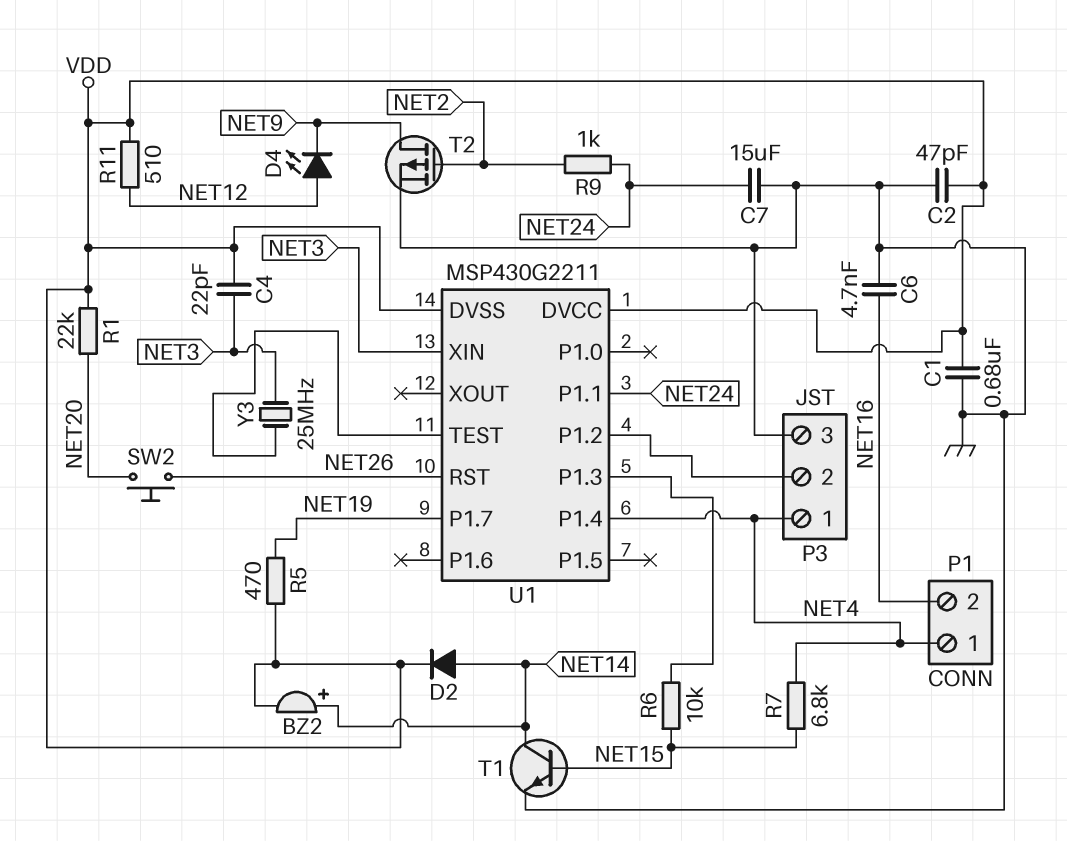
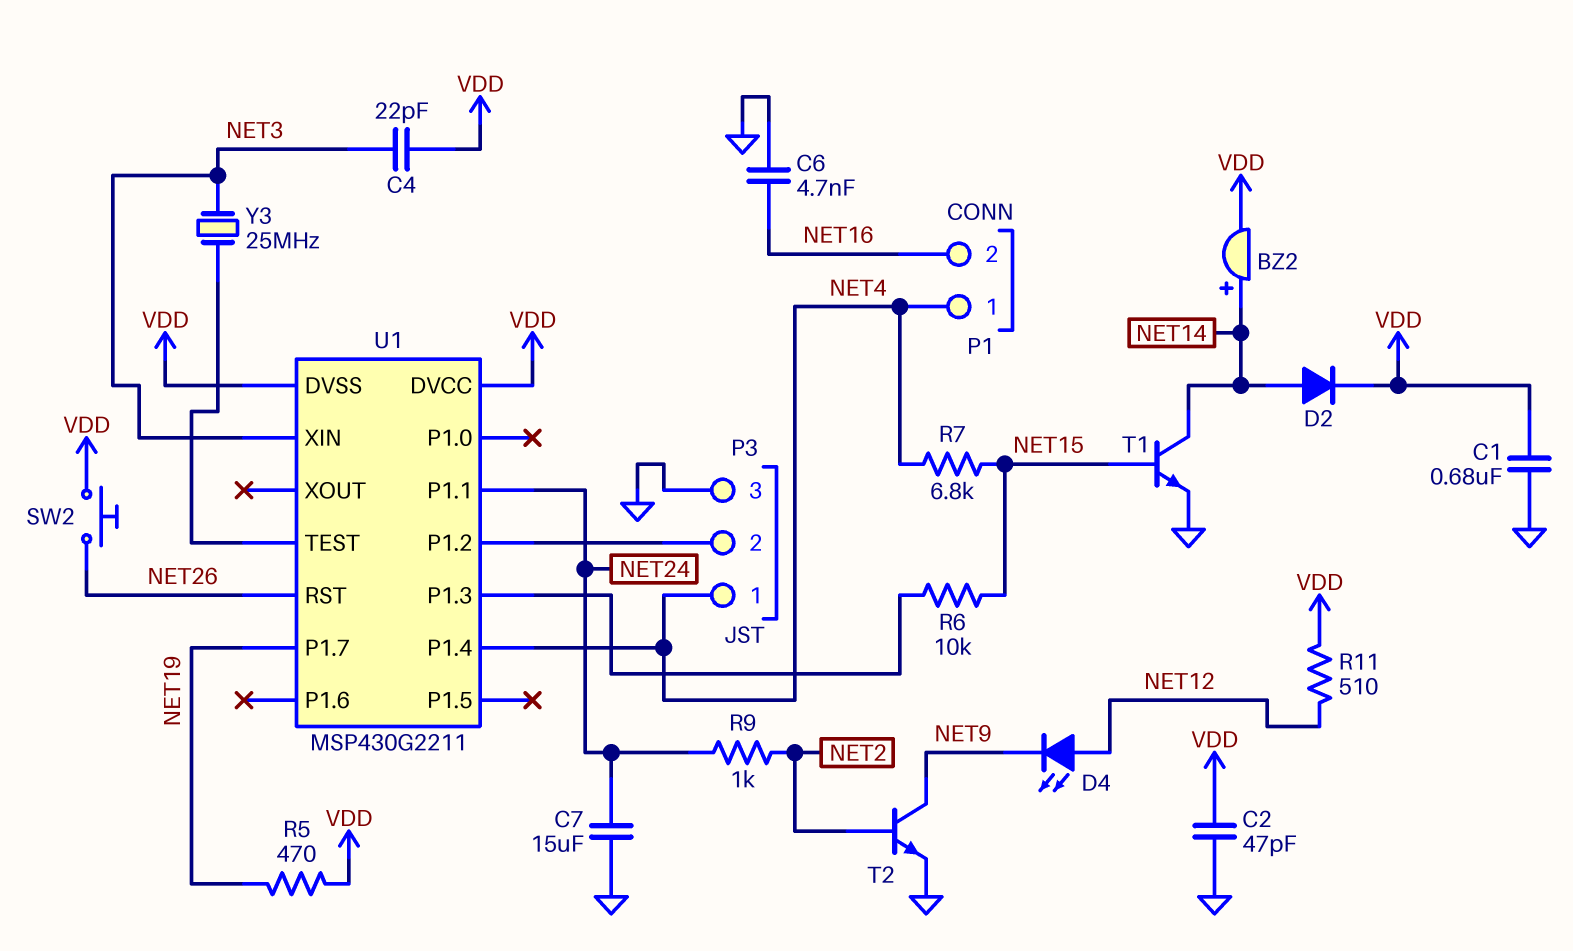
R1: 22k (NET20, VDD) -> none
SW2: button (NET20, NET26) -> button (NET26, VDD)
T2: PMOS (G NET2, D NET9, S GND) -> NPN (B NET2, C NET9, E GND)

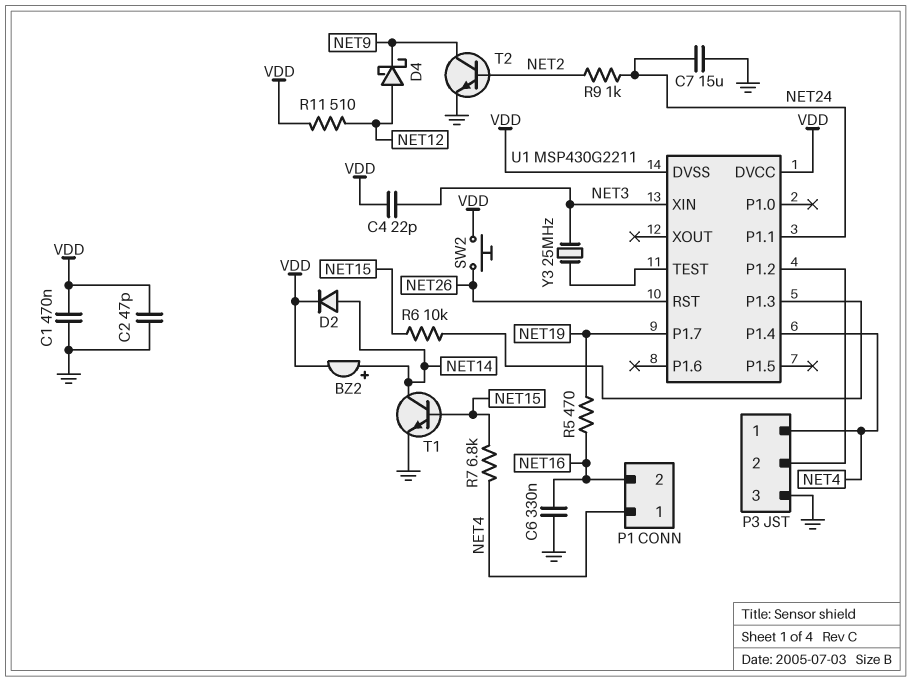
C1: 680nF (GND, VDD) -> 470nF (GND, VDD)
C6: 4.7nF (GND, NET16) -> 330nF (GND, NET16)
D4: LED (A NET12, K NET9) -> schottky (A NET12, K NET9)
R5: 470 (NET19, VDD) -> 470 (NET16, NET19)

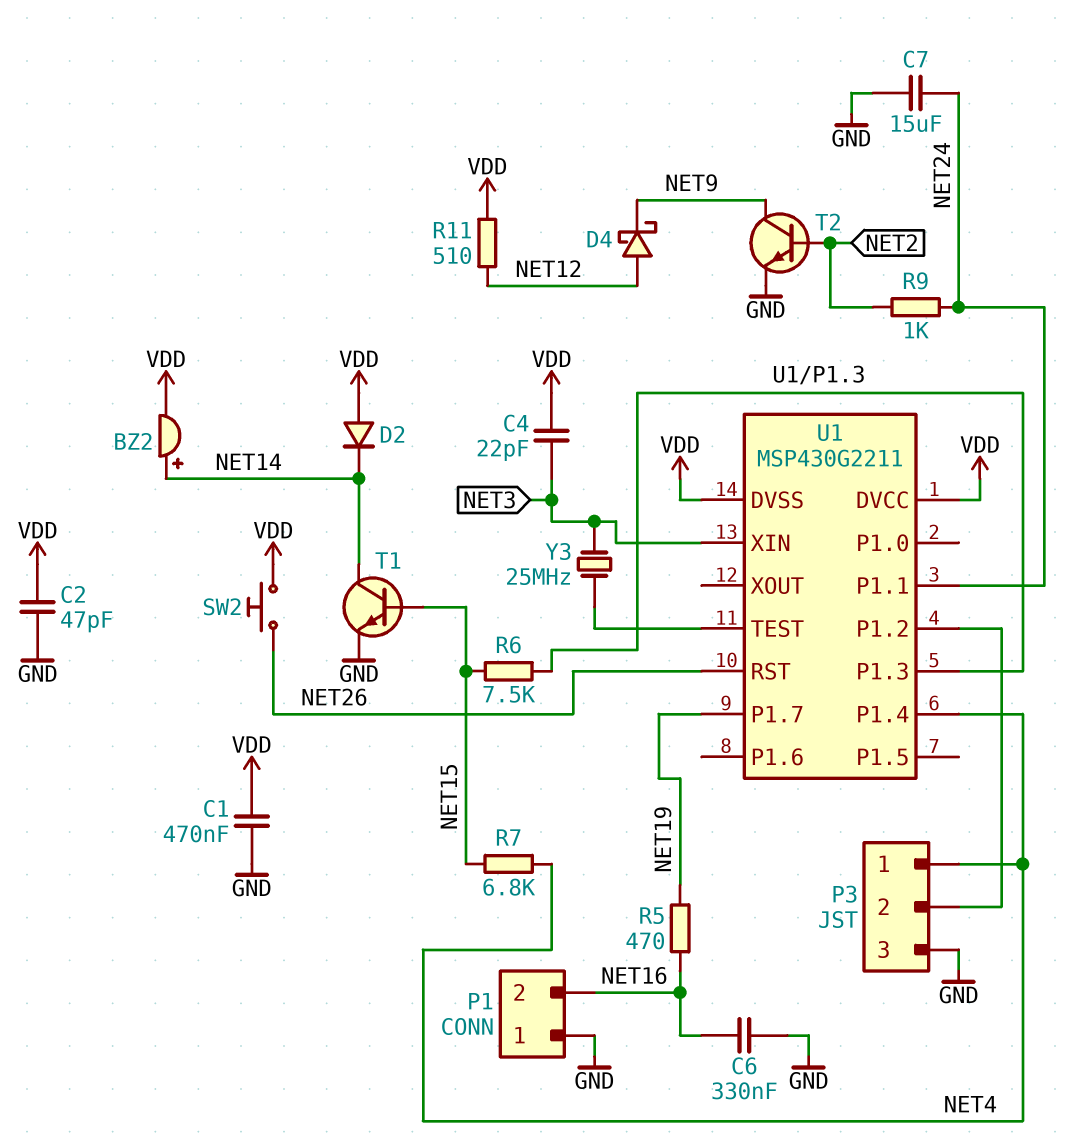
D2: diode (A NET14, K VDD) -> diode (A VDD, K NET14)
P1 pin 1: NET4 -> GND
R6: 10k (NET15, U1/P1.3) -> 7.5k (NET15, U1/P1.3)

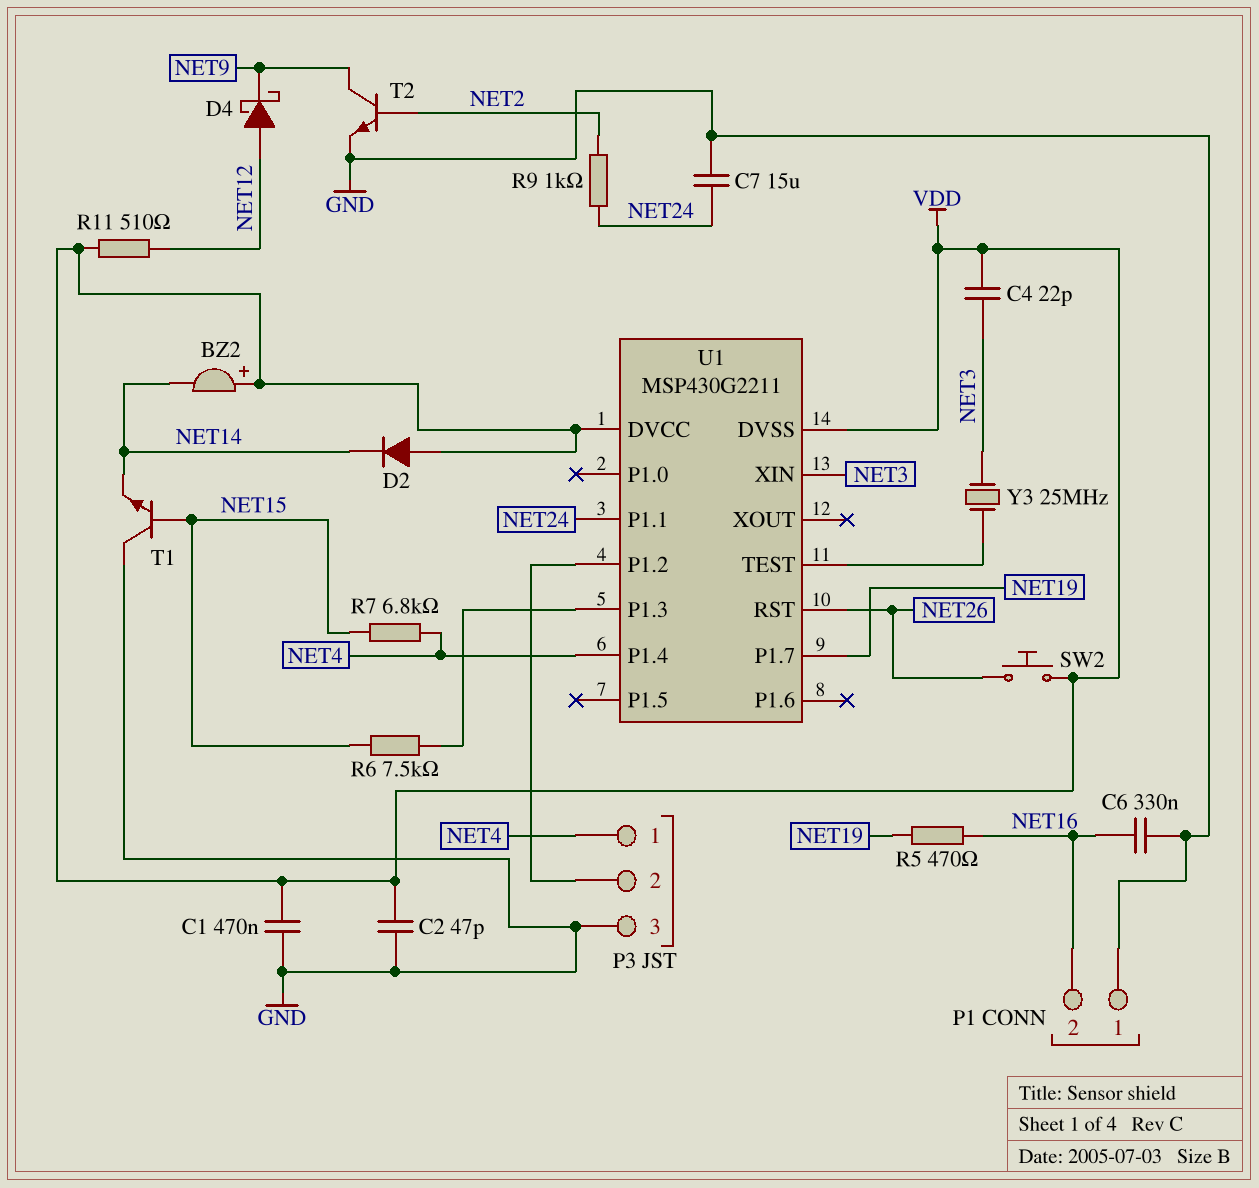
BZ2: buzzer (plus NET14, minus VDD) -> buzzer (plus VDD, minus NET14)
T1: NPN (B NET15, C NET14, E GND) -> NPN (B NET15, C GND, E NET14)

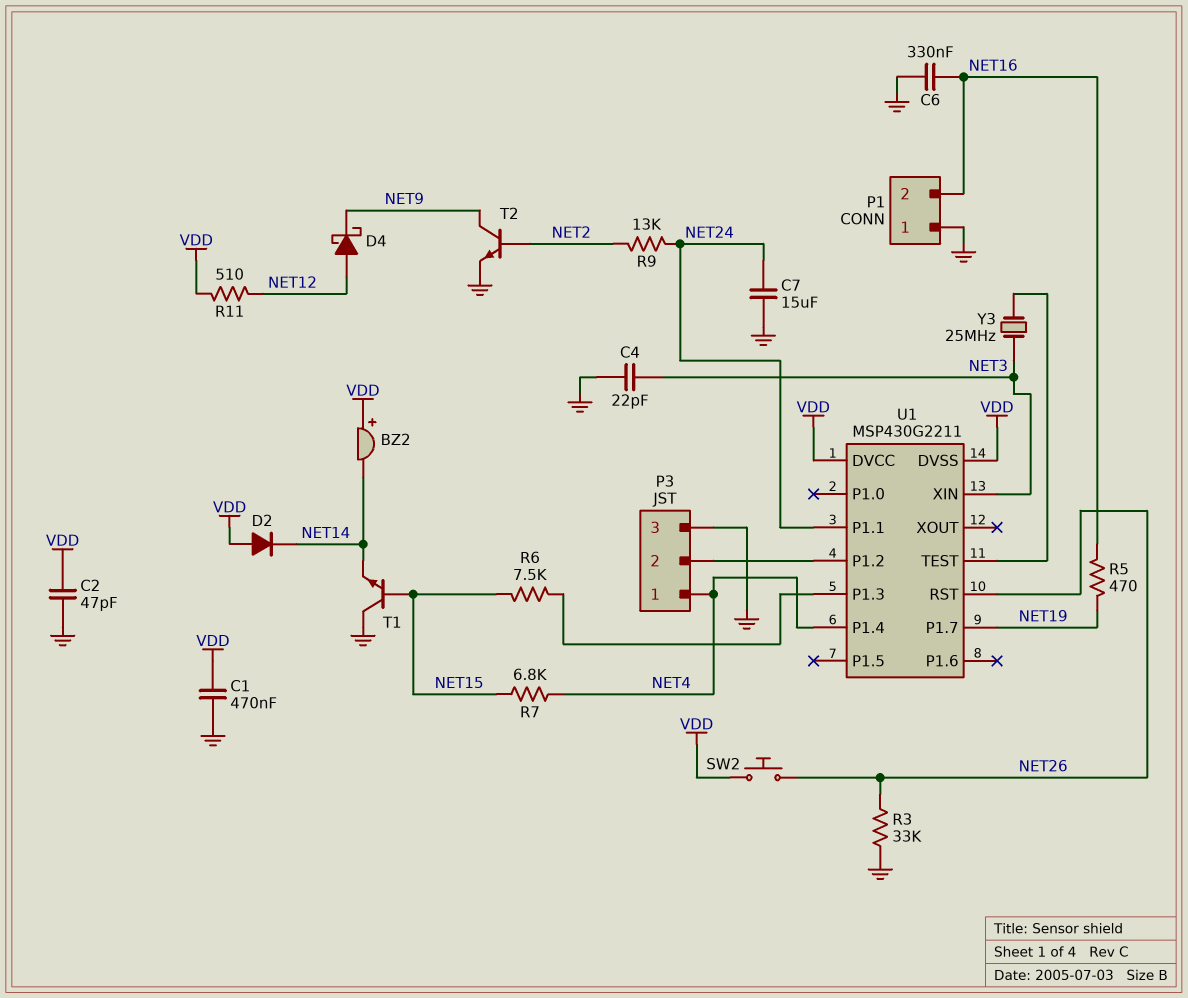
C4: 22pF (NET3, VDD) -> 22pF (GND, NET3)
R3: none -> 33k (GND, NET26)
R9: 1k (NET2, NET24) -> 13k (NET2, NET24)

